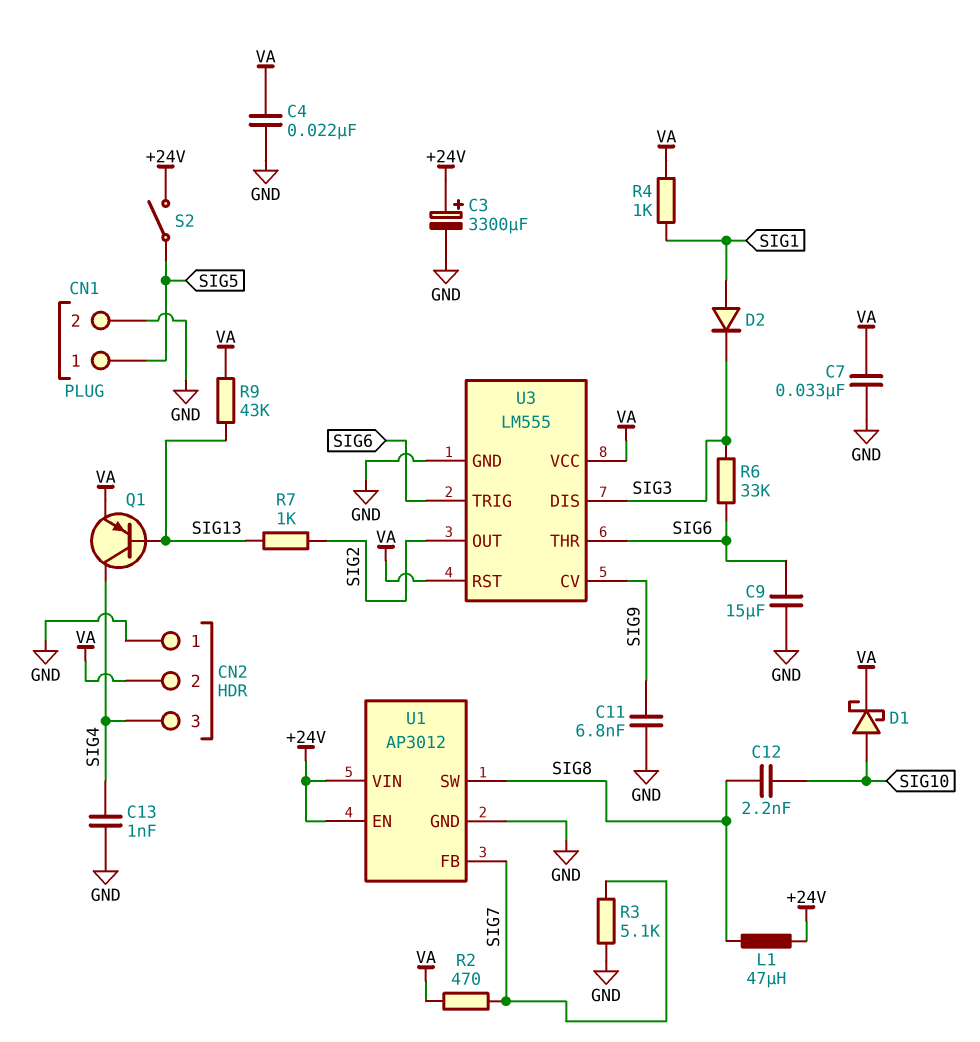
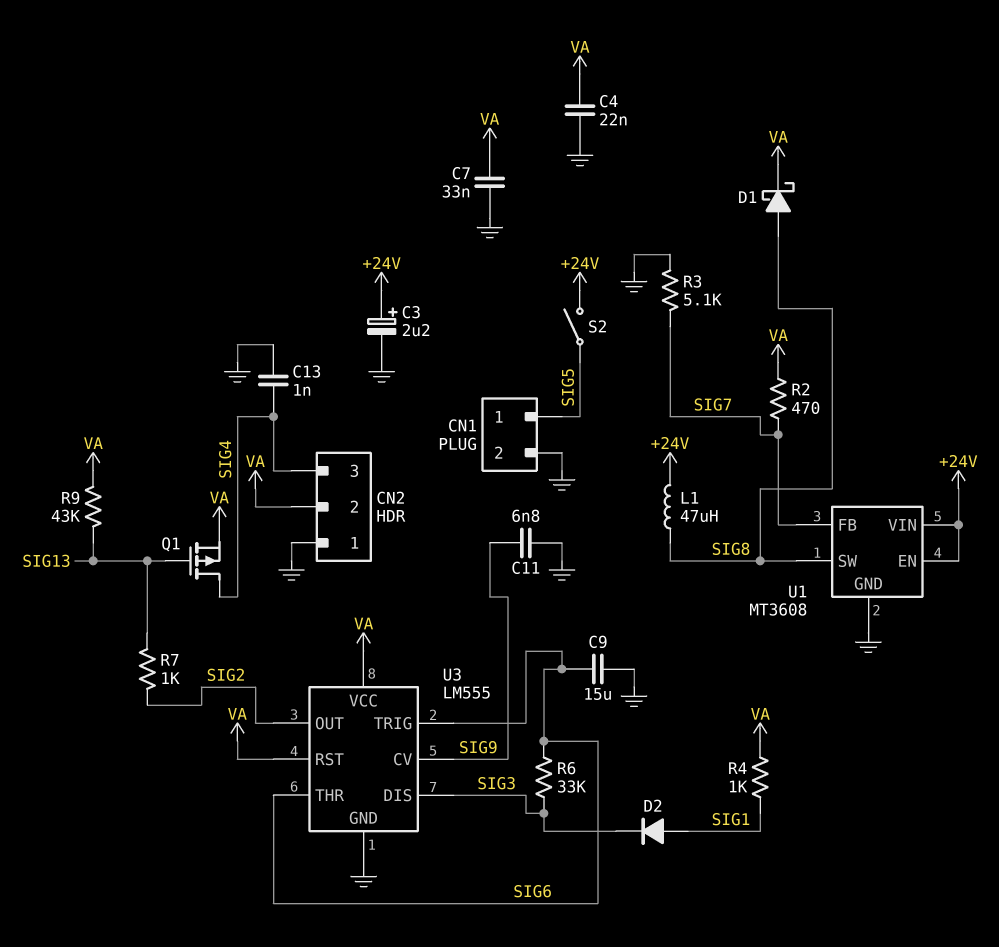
C3: 3300uF (plus +24V, minus GND) -> 2.2uF (plus +24V, minus GND)
C12: 2.2nF (SIG8, SIG10) -> none
D1: schottky (A SIG10, K VA) -> schottky (A SIG8, K VA)
Q1: PNP (B SIG13, C SIG4, E VA) -> PMOS (G SIG13, D SIG4, S VA)
U1: AP3012 -> MT3608

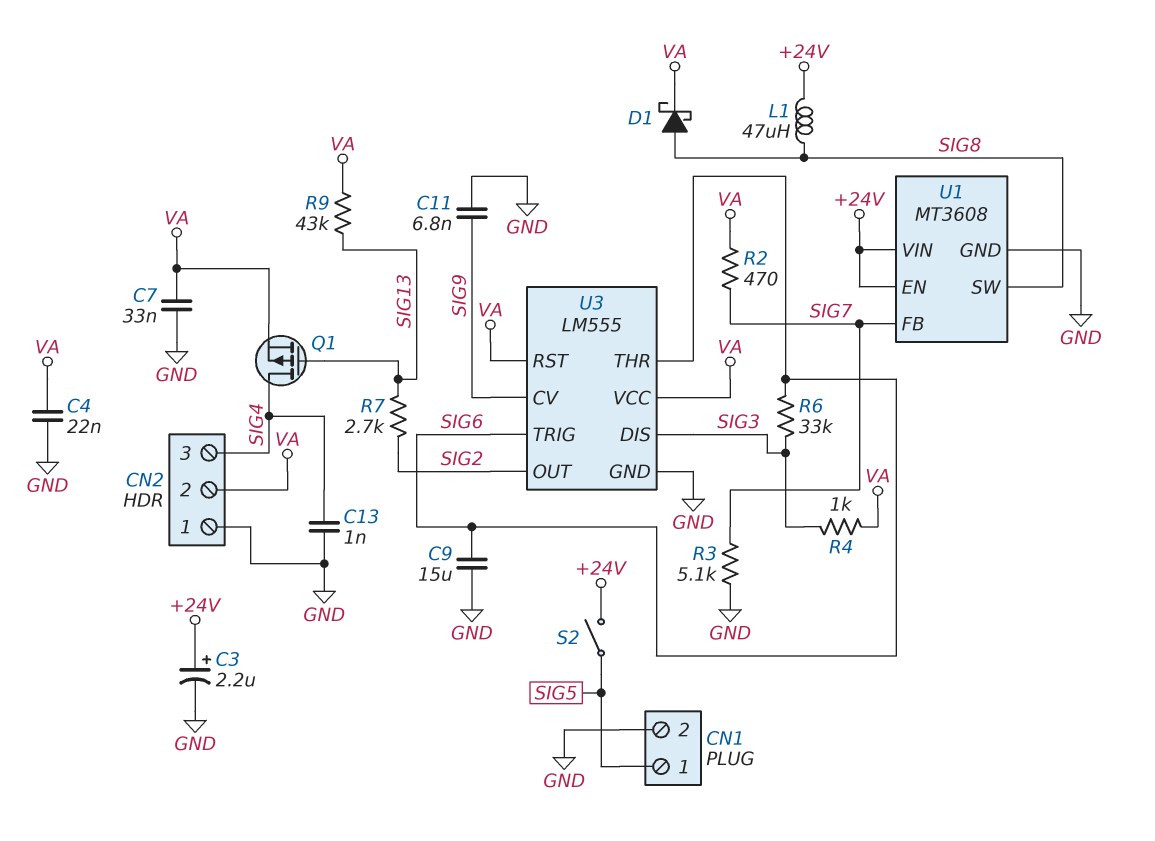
D2: diode (A SIG1, K SIG3) -> none
R4: 1k (SIG1, VA) -> 1k (SIG3, VA)
R7: 1k (SIG2, SIG13) -> 2.7k (SIG2, SIG13)

